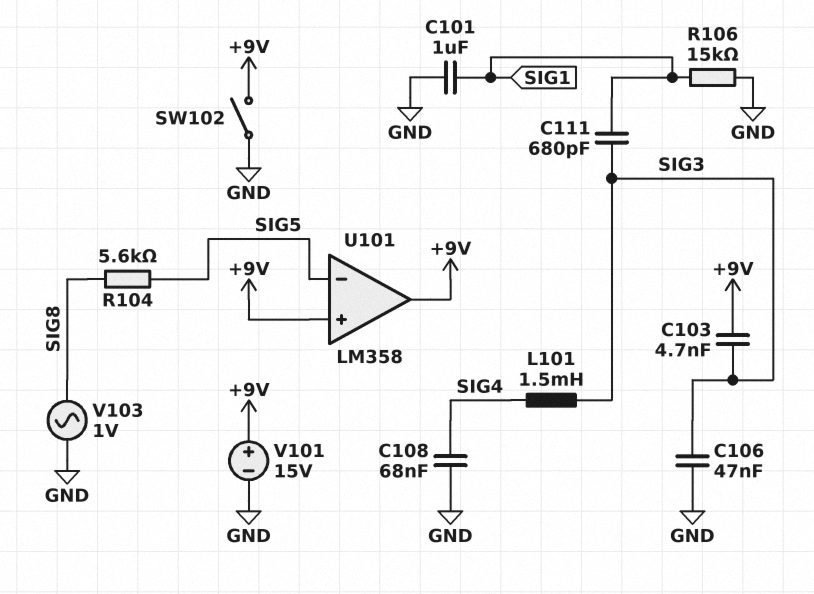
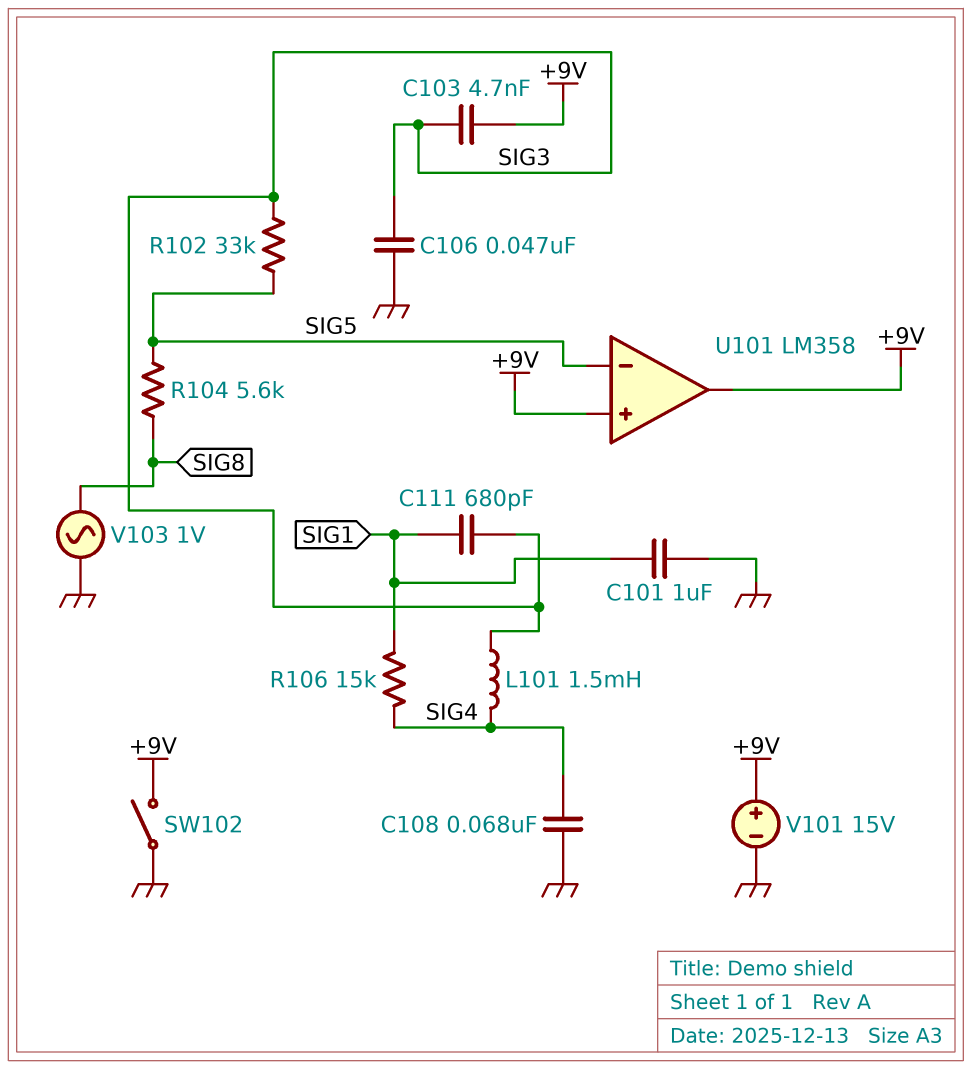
R102: none -> 33k (SIG3, SIG5)
R106: 15k (GND, SIG1) -> 15k (SIG1, SIG4)

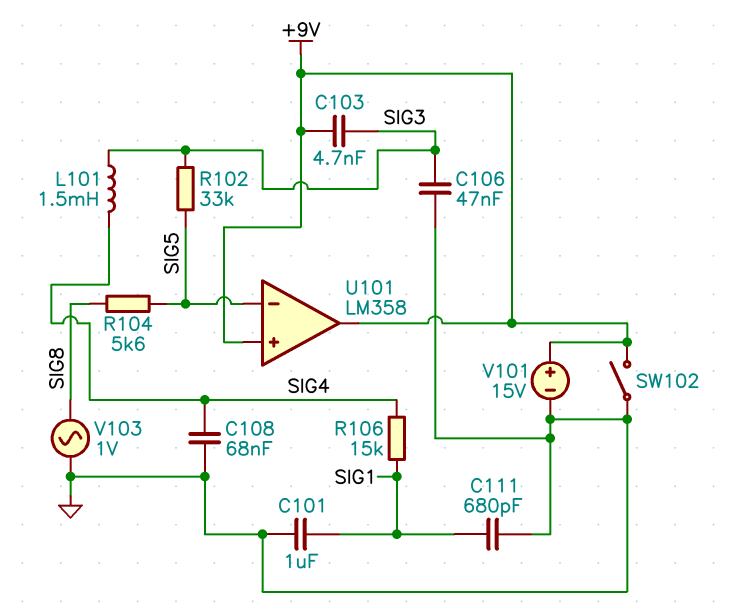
C111: 680pF (SIG1, SIG3) -> 680pF (GND, SIG1)

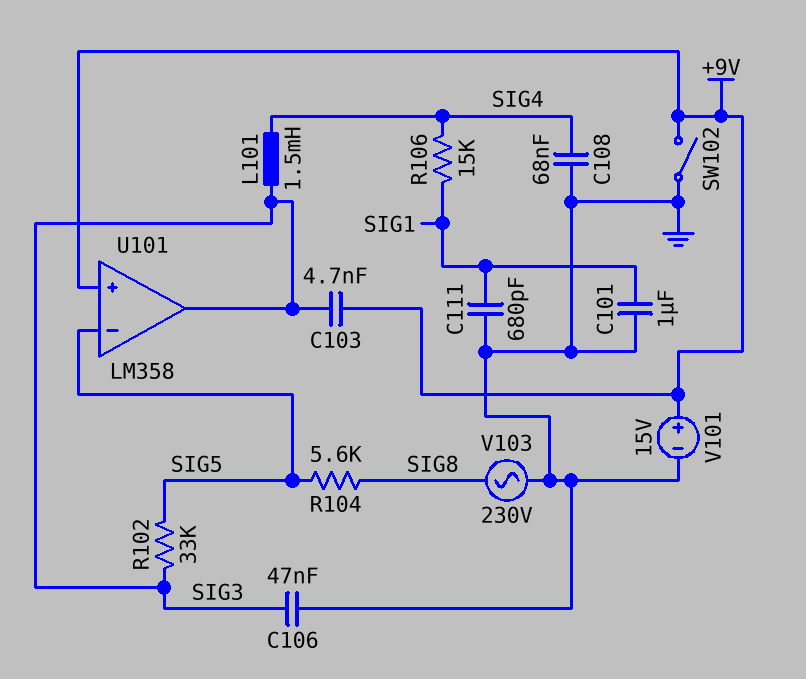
U101 pin out: +9V -> SIG3
V103: AC 1V (GND, SIG8) -> AC 230V (GND, SIG8)

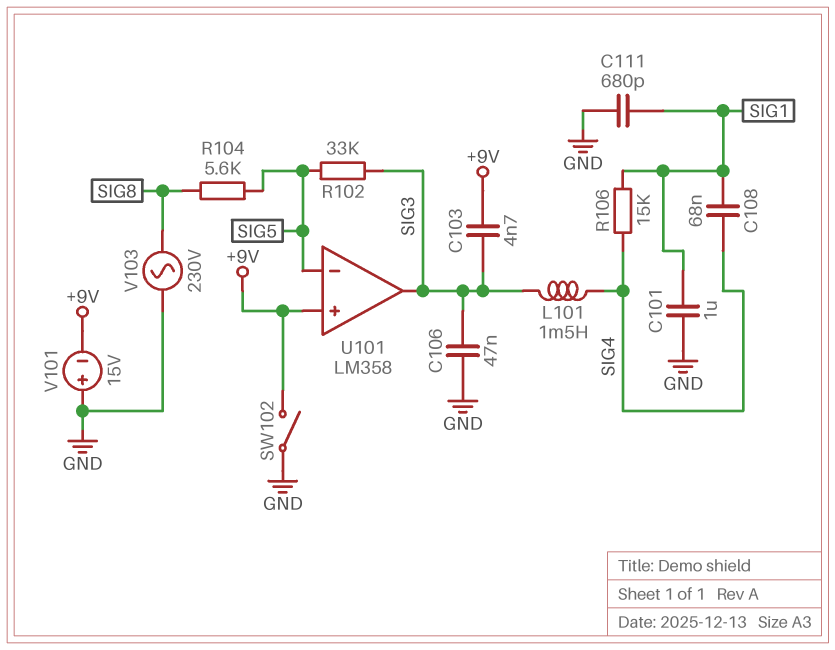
C108: 68nF (GND, SIG4) -> 68nF (SIG1, SIG4)
V101: 15V (plus +9V, minus GND) -> 15V (plus GND, minus +9V)

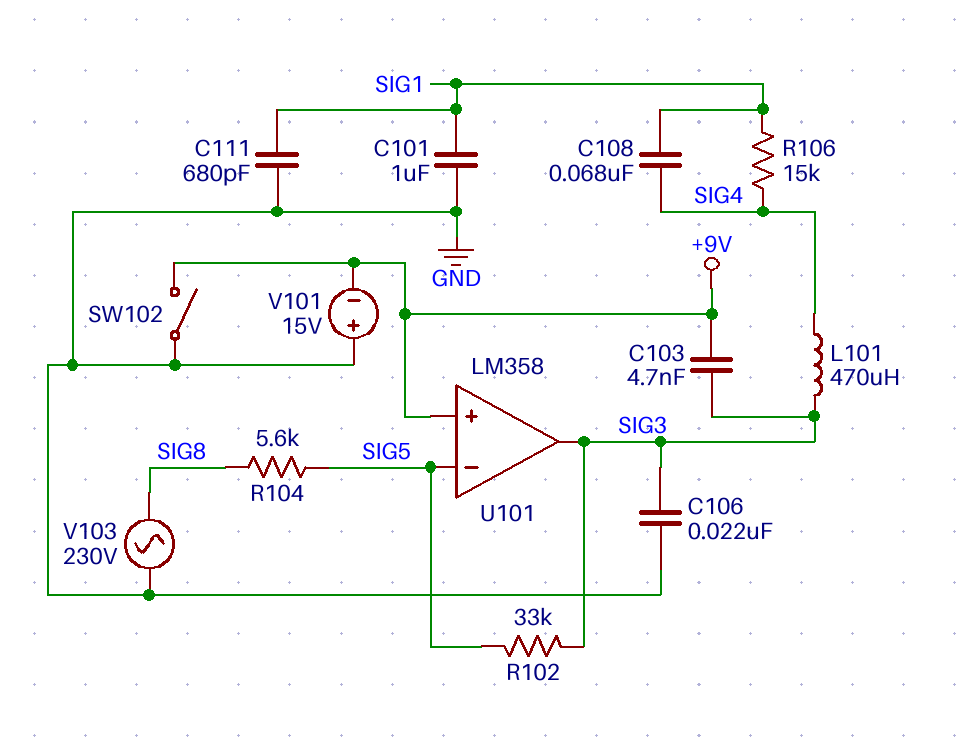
C106: 47nF (GND, SIG3) -> 22nF (GND, SIG3)
L101: 1.5mH (SIG3, SIG4) -> 470uH (SIG3, SIG4)

